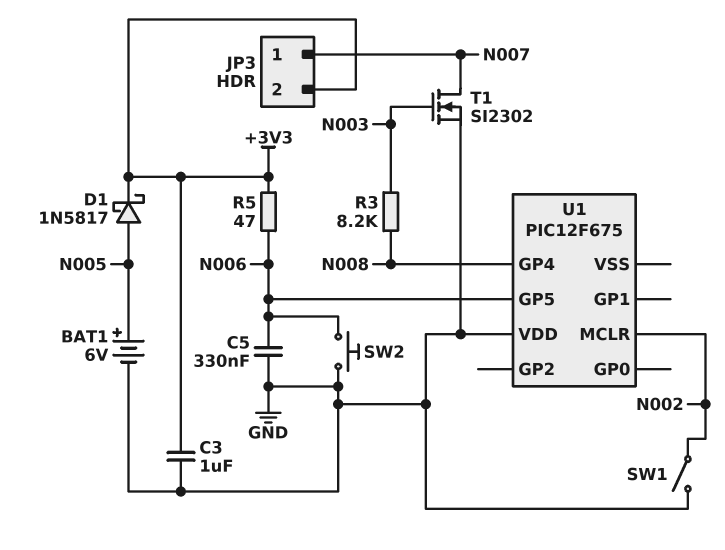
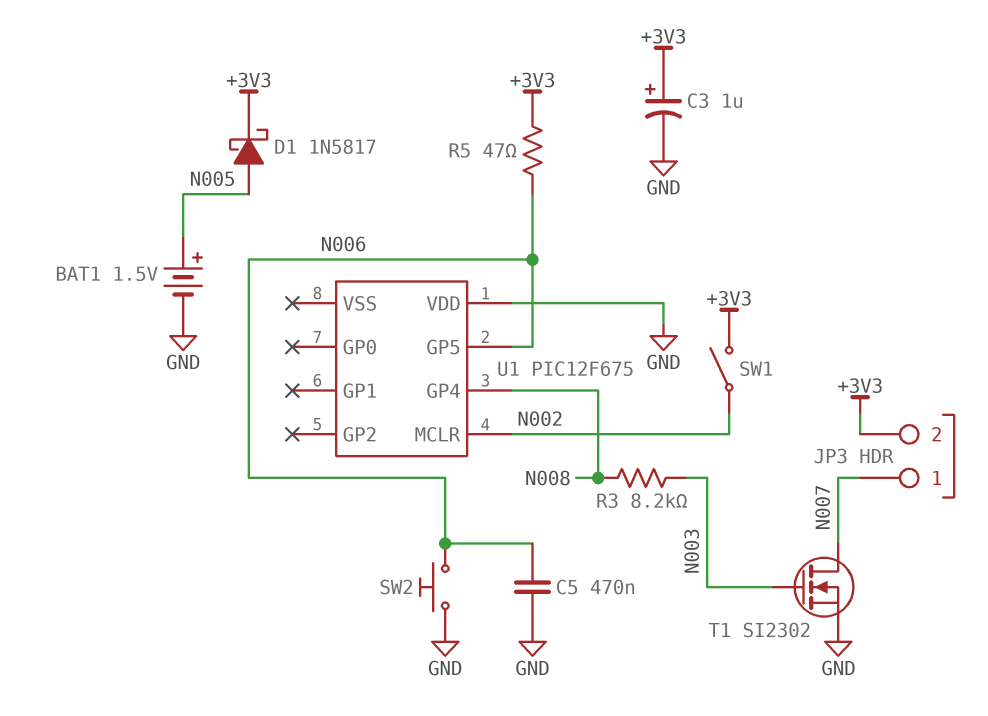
BAT1: 6V (plus N005, minus GND) -> 1.5V (plus N005, minus GND)
C3: 1uF (+3V3, GND) -> 1uF (plus +3V3, minus GND)
C5: 330nF (GND, N006) -> 470nF (GND, N006)
SW1: switch (GND, N002) -> switch (+3V3, N002)

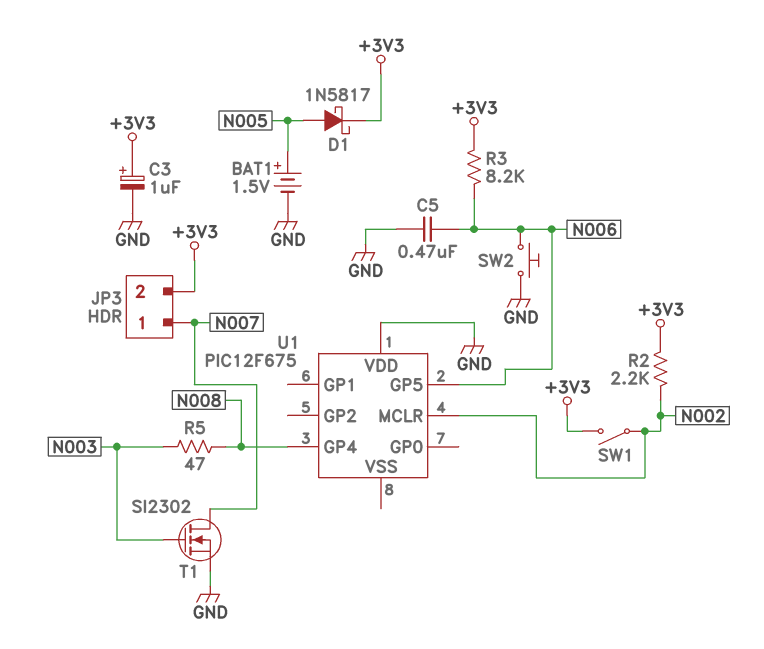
R2: none -> 2.2k (+3V3, N002)
R3: 8.2k (N003, N008) -> 8.2k (+3V3, N006)
R5: 47 (+3V3, N006) -> 47 (N003, N008)

